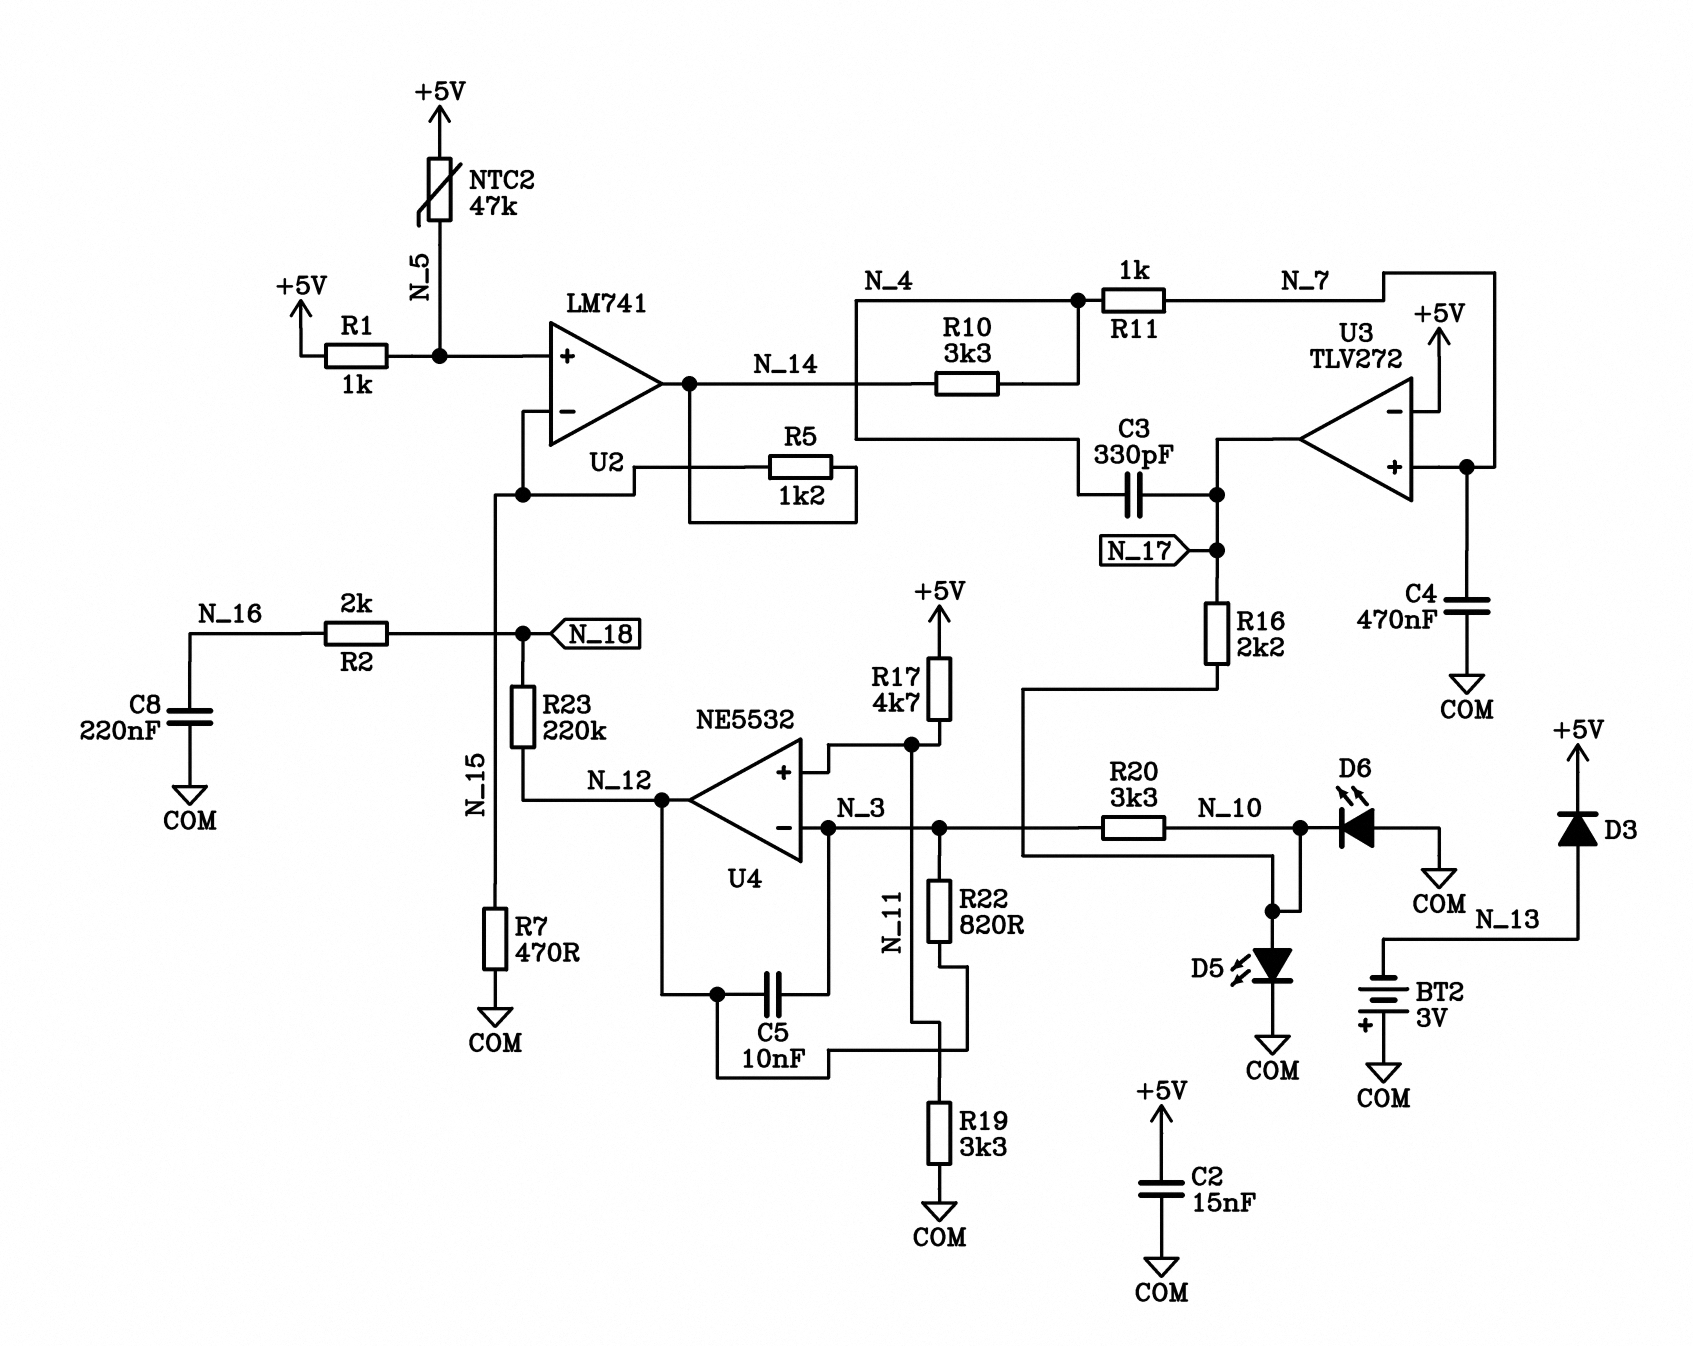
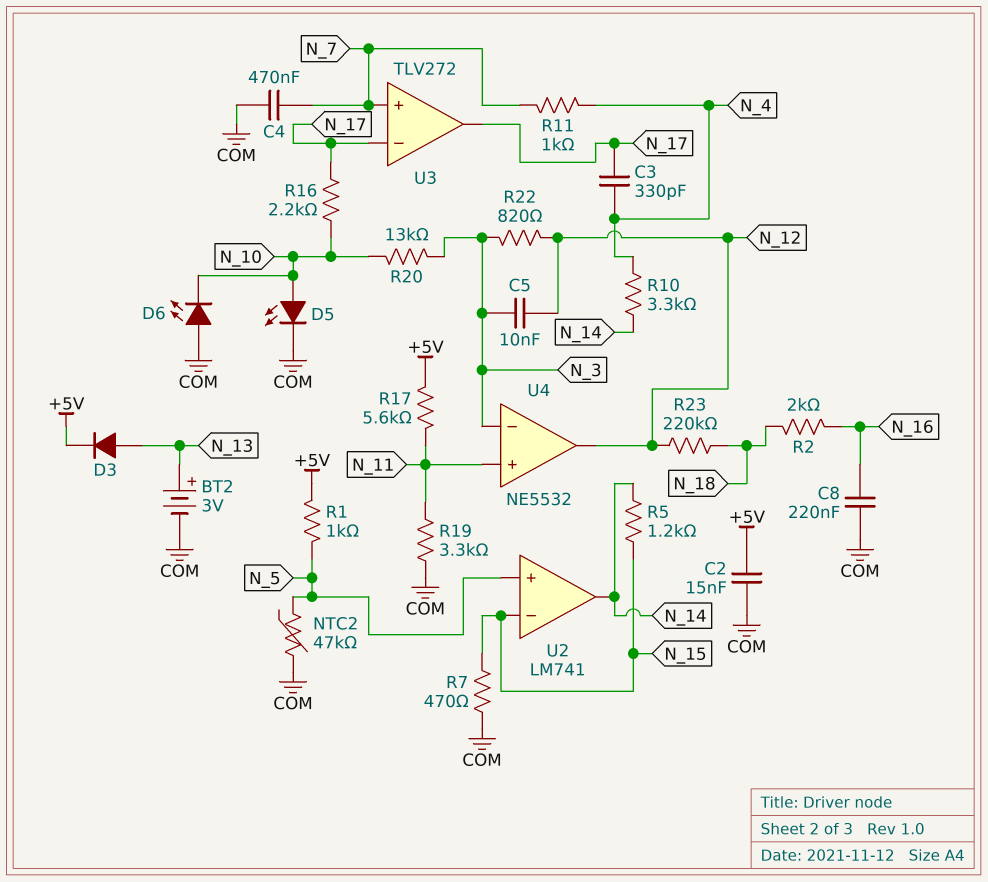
BT2: 3V (plus COM, minus N_13) -> 3V (plus N_13, minus COM)
NTC2: 47k (+5V, N_5) -> 47k (COM, N_5)
R17: 4.7k (+5V, N_11) -> 5.6k (+5V, N_11)
R20: 3.3k (N_3, N_10) -> 13k (N_3, N_10)
U3 pin in-: +5V -> N_17

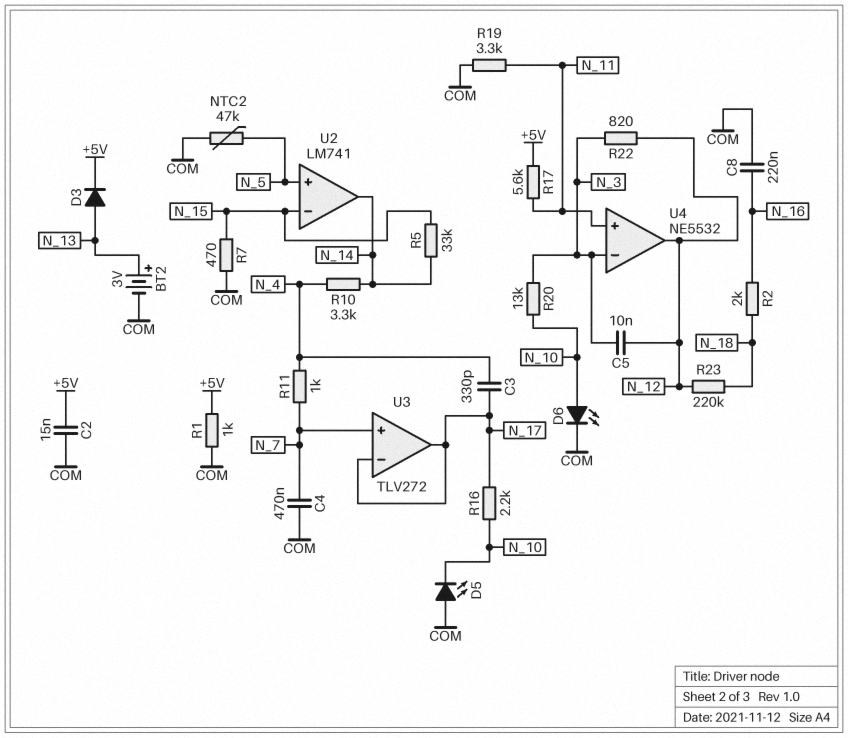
D5: LED (A N_10, K COM) -> LED (A COM, K N_10)
D6: LED (A COM, K N_10) -> LED (A N_10, K COM)
R1: 1k (+5V, N_5) -> 1k (+5V, COM)
R5: 1.2k (N_14, N_15) -> 33k (N_14, N_15)

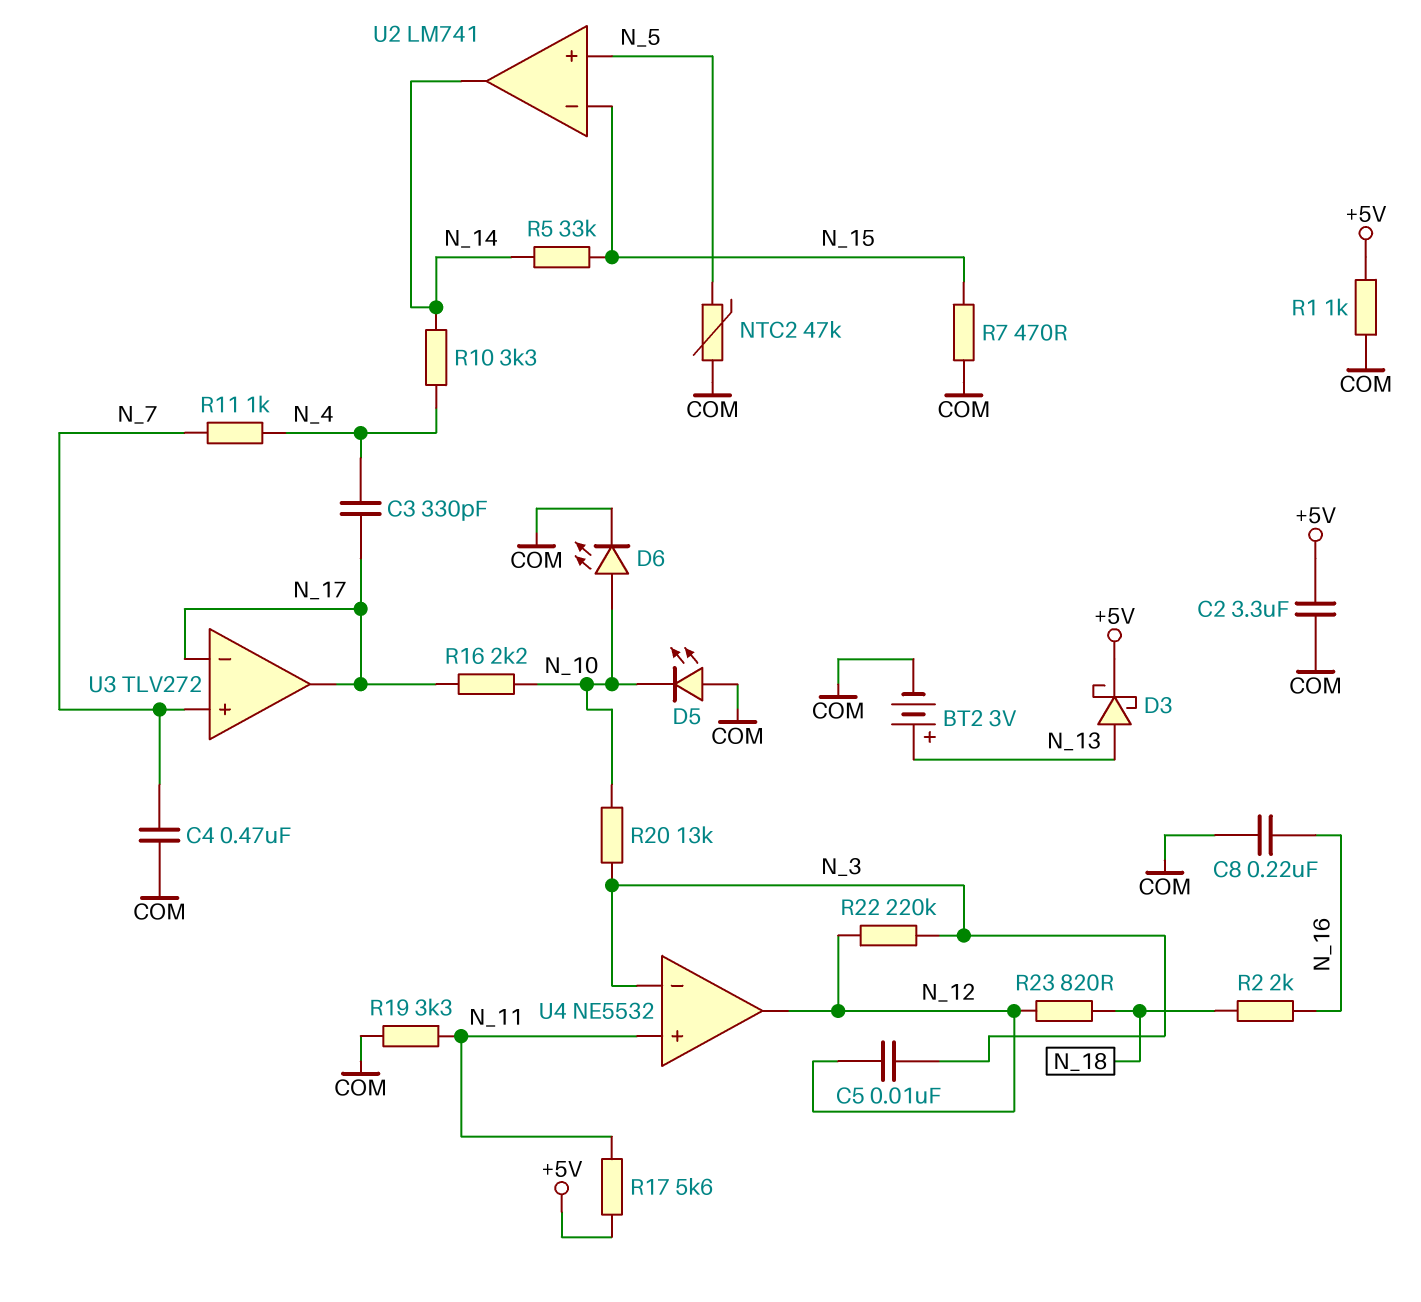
C2: 15nF (+5V, COM) -> 3.3uF (+5V, COM)
D3: diode (A N_13, K +5V) -> schottky (A N_13, K +5V)
R22: 820 (N_3, N_12) -> 220k (N_3, N_12)
R23: 220k (N_12, N_18) -> 820 (N_12, N_18)

